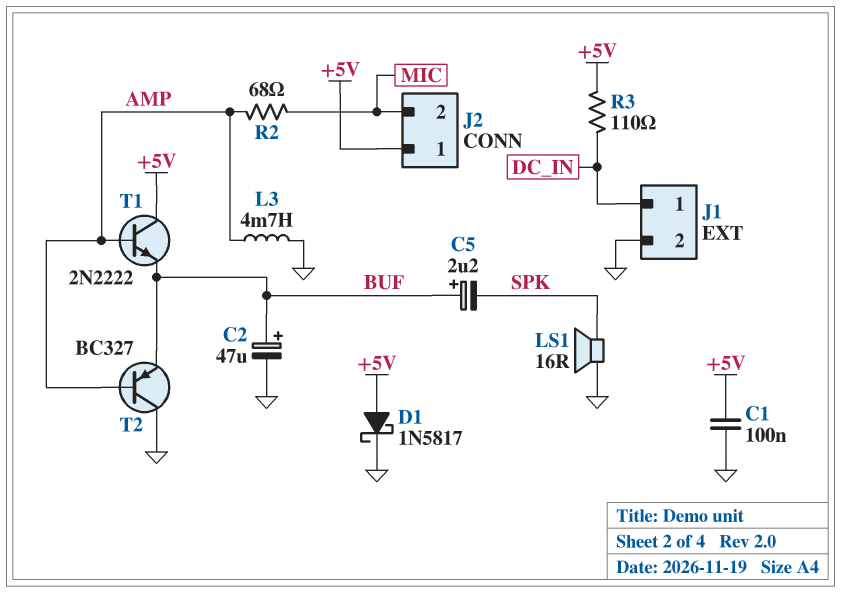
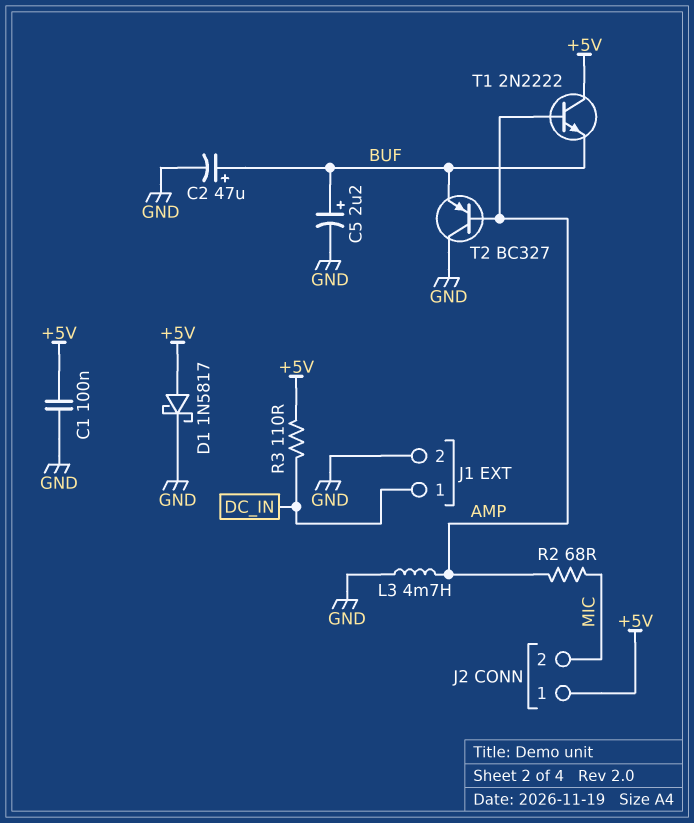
C5: 2.2uF (plus BUF, minus SPK) -> 2.2uF (plus BUF, minus GND)
LS1: speaker 16R (GND, SPK) -> none

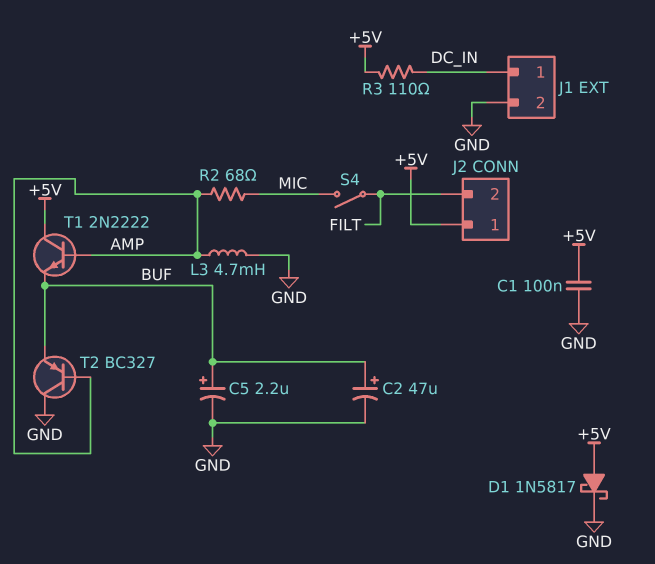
J2 pin 2: MIC -> FILT
S4: none -> switch (FILT, MIC)

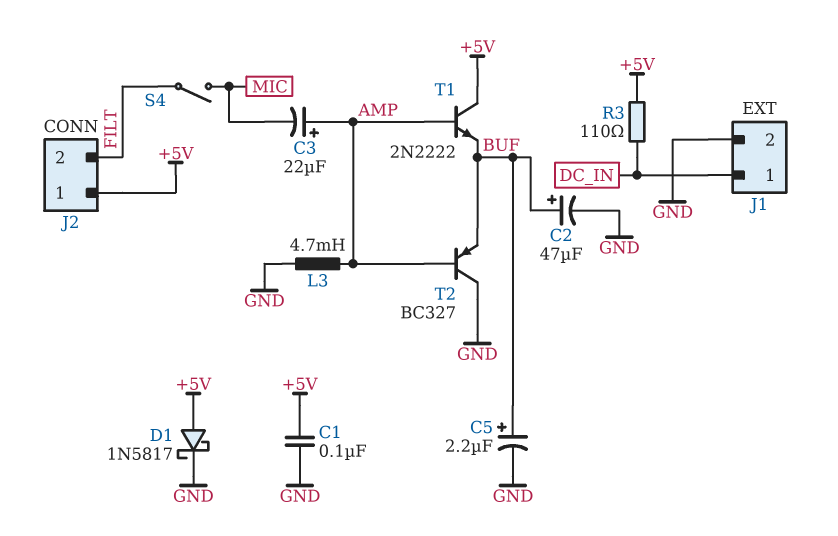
C3: none -> 22uF (plus AMP, minus MIC)
R2: 68 (AMP, MIC) -> none

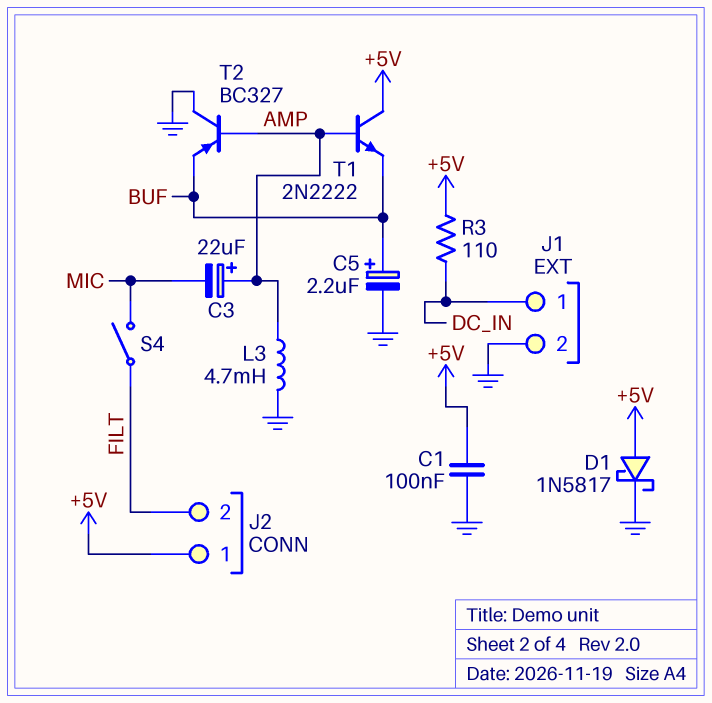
C2: 47uF (plus BUF, minus GND) -> none

